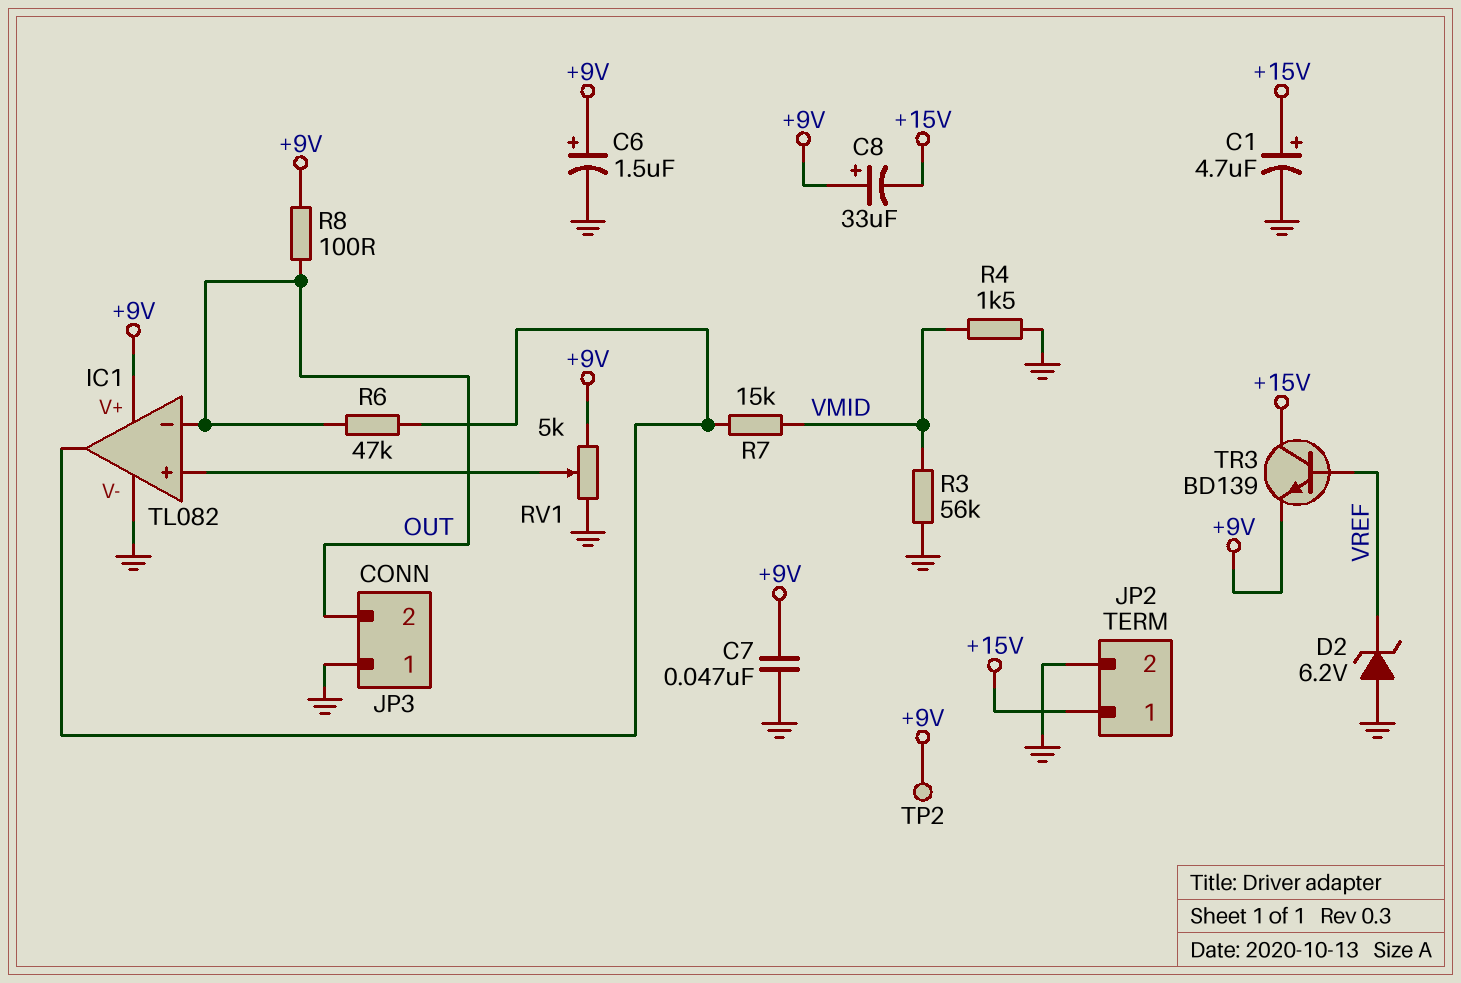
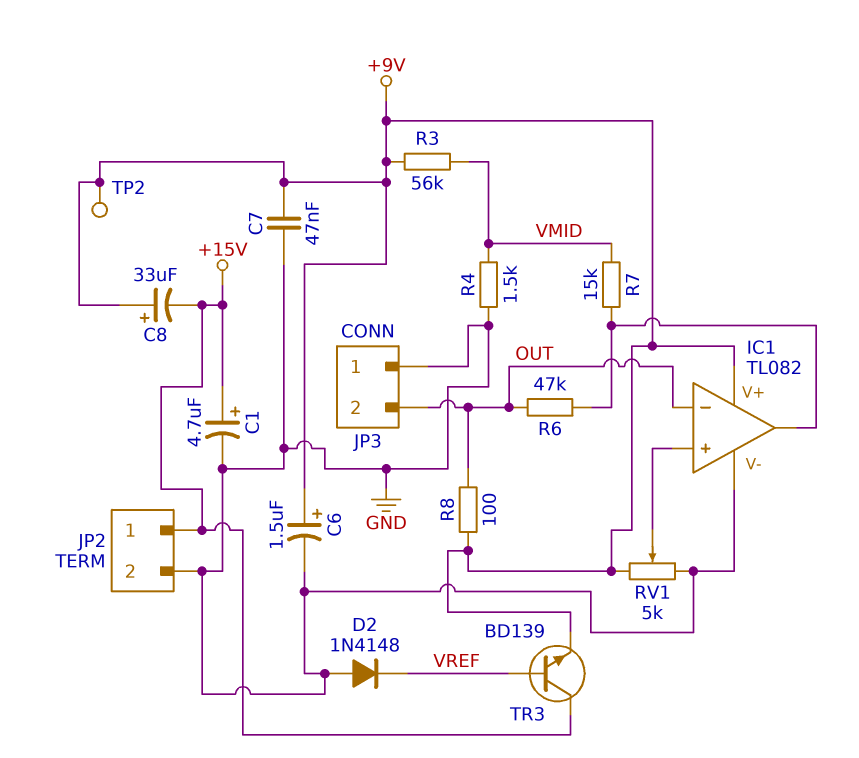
D2: zener 6.2V (A GND, K VREF) -> diode 1N4148 (A GND, K VREF)
R3: 56k (GND, VMID) -> 56k (+9V, VMID)

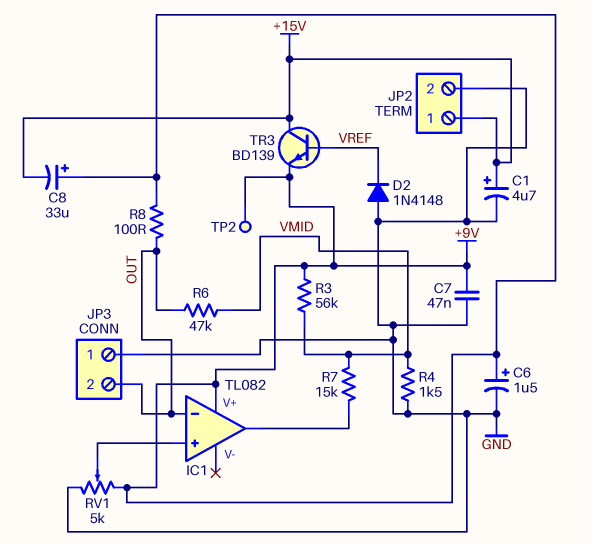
IC1 pin V-: GND -> none
R6: 47k (IC1/out, OUT) -> 47k (OUT, VMID)

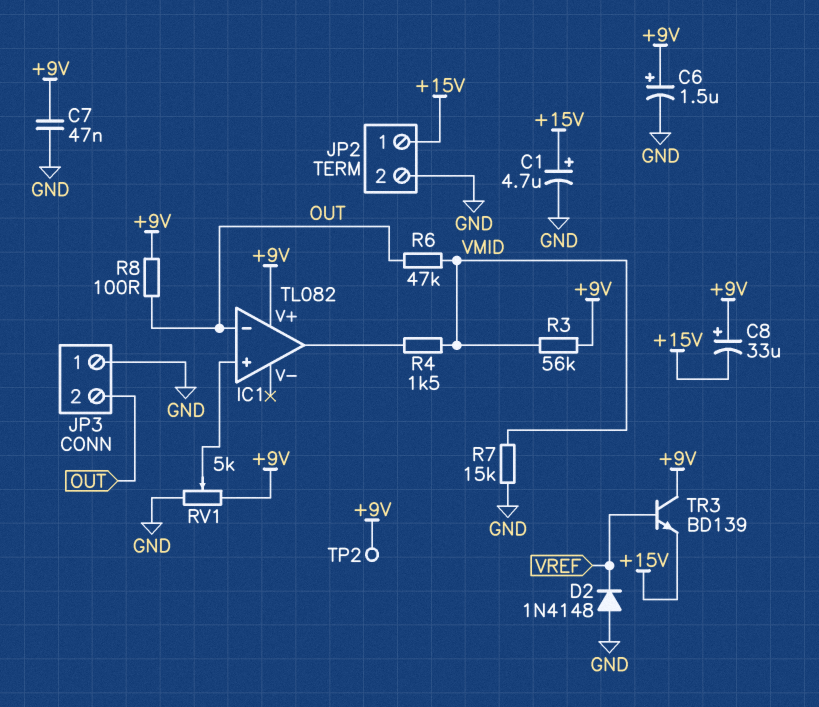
R4: 1.5k (GND, VMID) -> 1.5k (IC1/out, VMID)
R7: 15k (IC1/out, VMID) -> 15k (GND, VMID)
TR3: NPN BD139 (B VREF, C +15V, E +9V) -> NPN BD139 (B VREF, C +9V, E +15V)

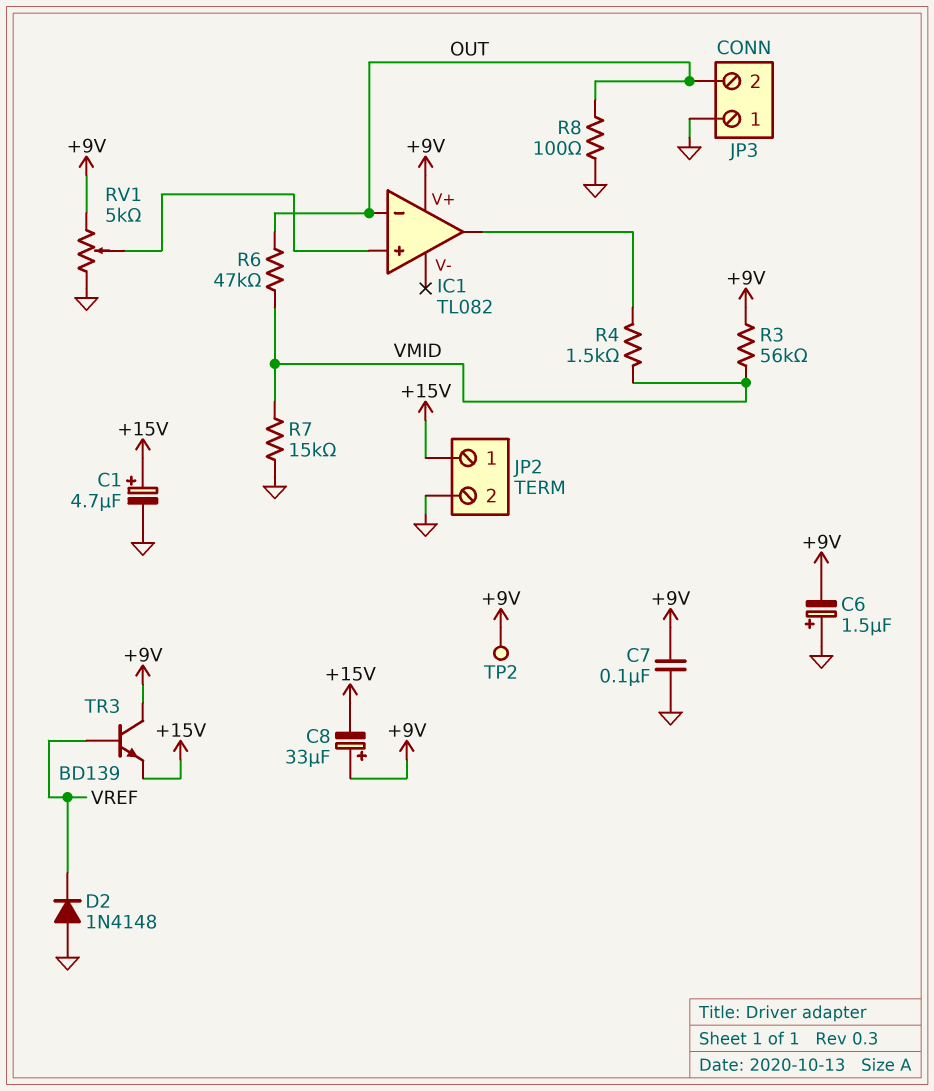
C6: 1.5uF (plus +9V, minus GND) -> 1.5uF (plus GND, minus +9V)
C7: 47nF (+9V, GND) -> 100nF (+9V, GND)
R8: 100 (+9V, OUT) -> 100 (GND, OUT)

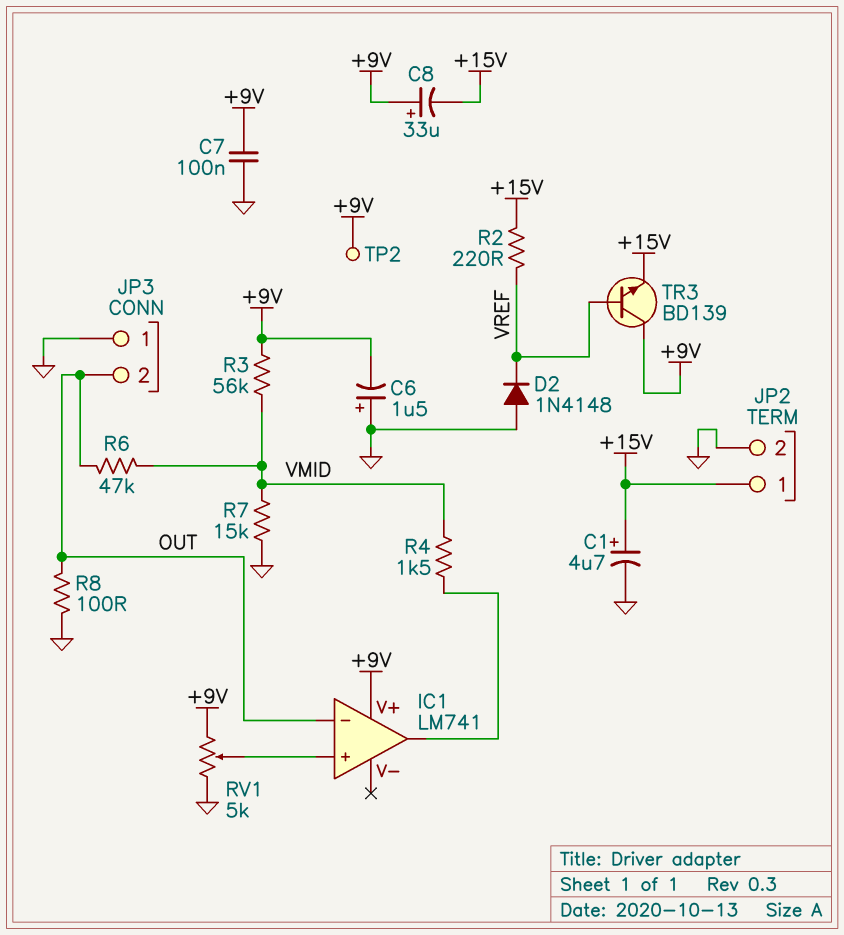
IC1: TL082 -> LM741
R2: none -> 220 (+15V, VREF)

